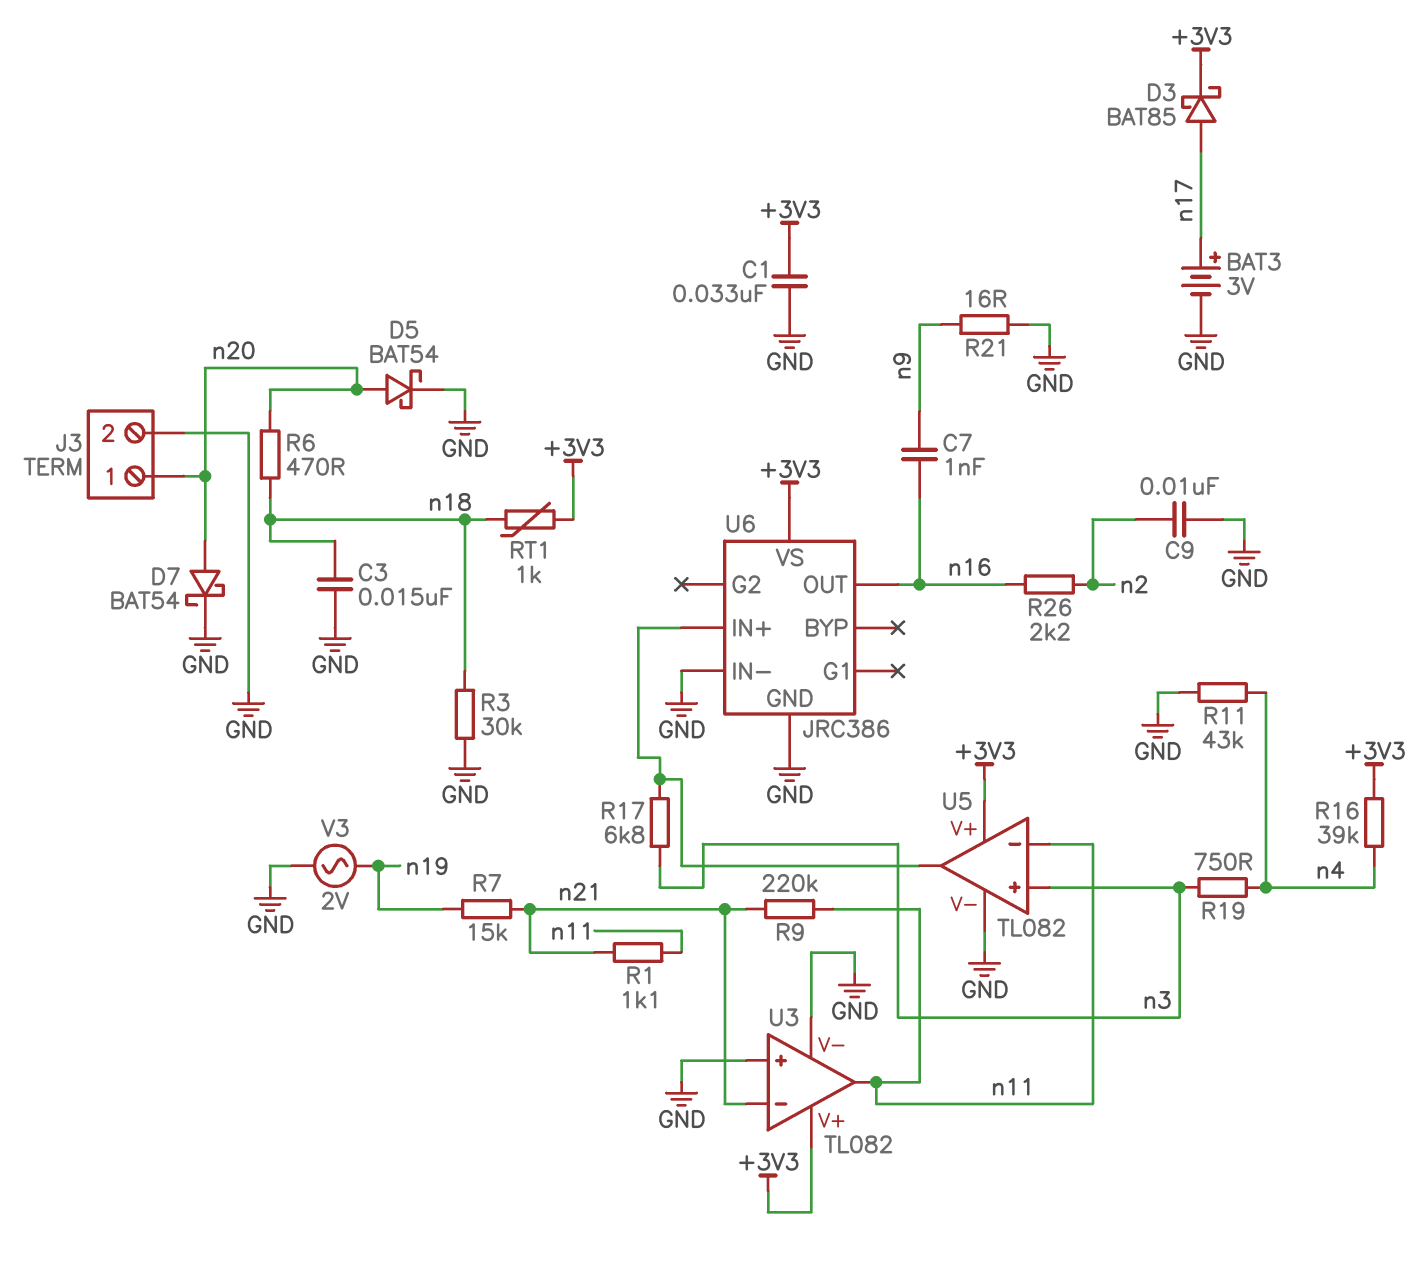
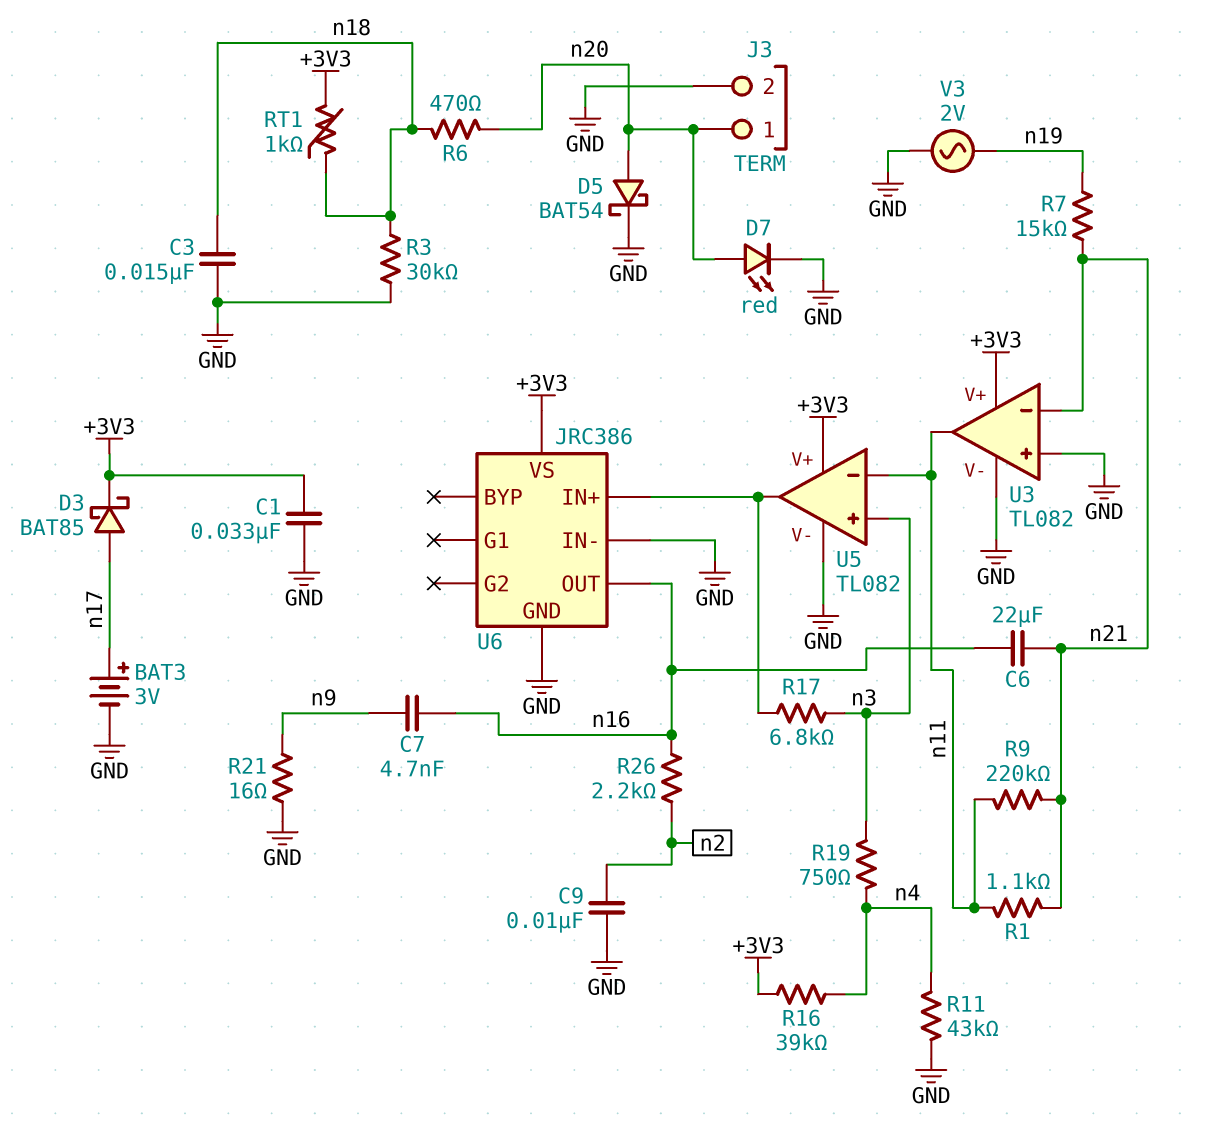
C6: none -> 22uF (n16, n21)
C7: 1nF (n9, n16) -> 4.7nF (n9, n16)
D7: schottky BAT54 (A n20, K GND) -> LED red (A n20, K GND)

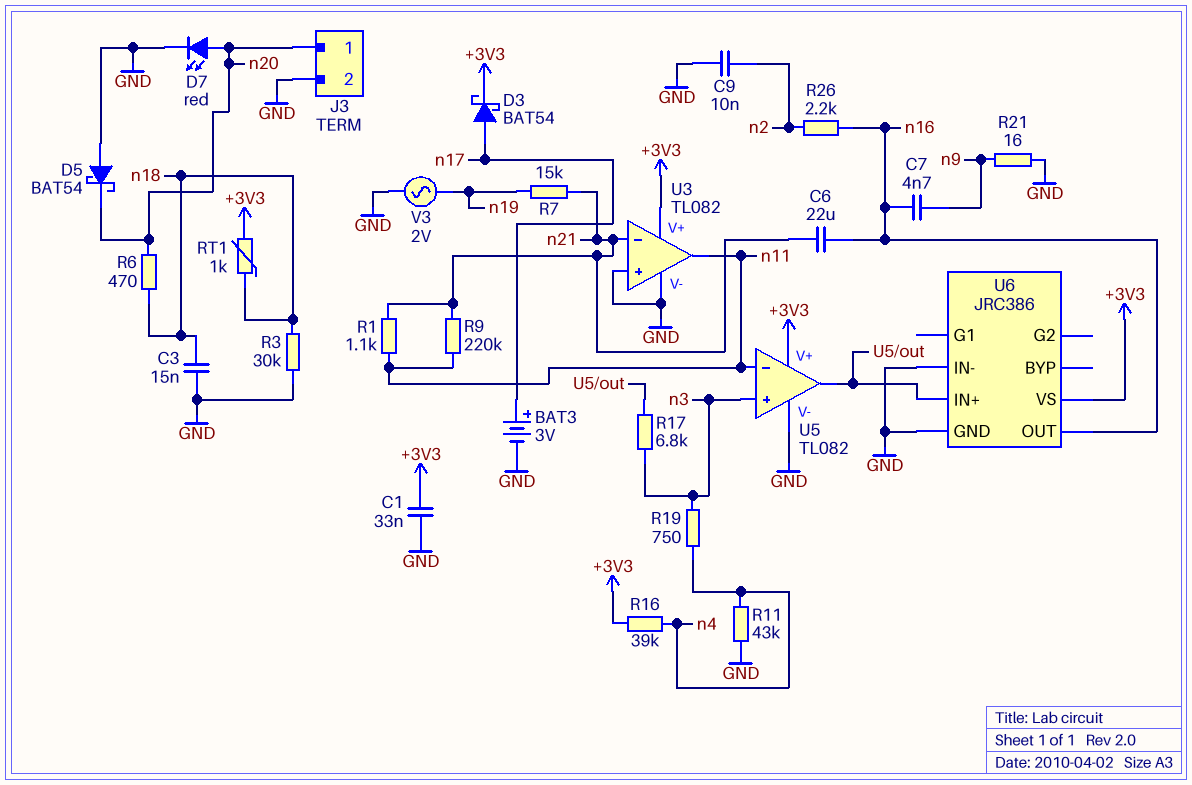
D3: schottky BAT85 (A n17, K +3V3) -> schottky BAT54 (A n17, K +3V3)
D5: schottky BAT54 (A n20, K GND) -> schottky BAT54 (A GND, K n20)

